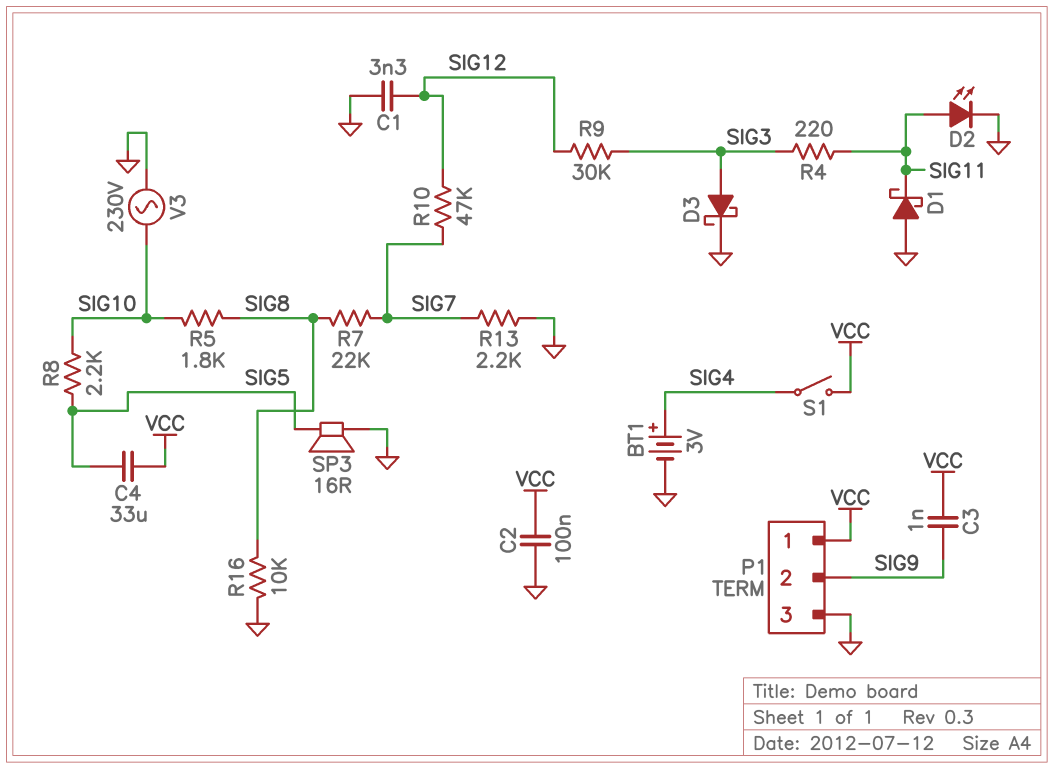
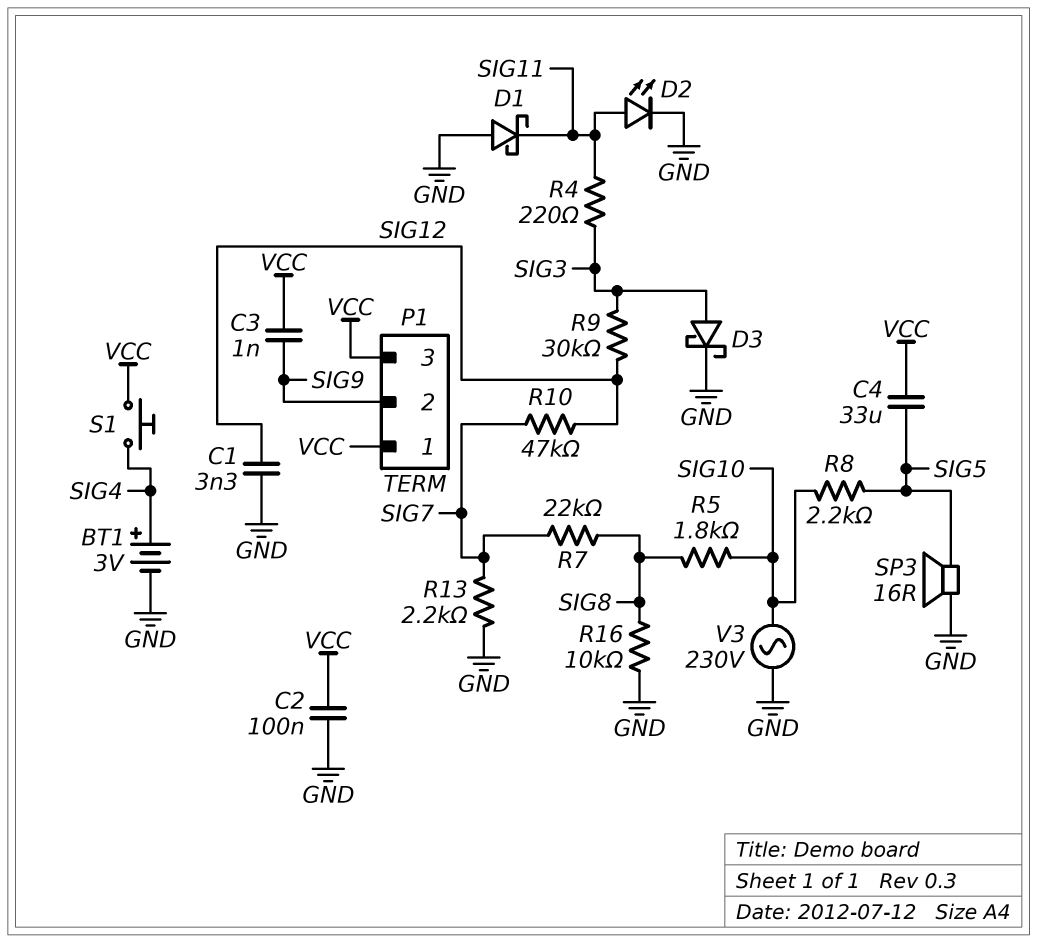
P1 pin 3: GND -> VCC
S1: switch (SIG4, VCC) -> button (SIG4, VCC)

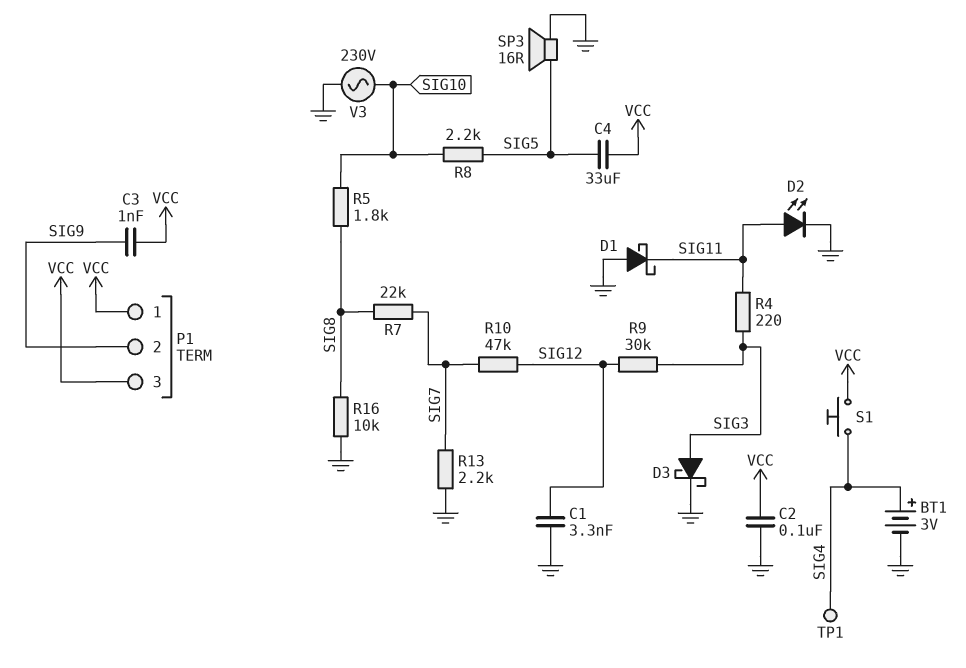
TP1: none -> test point (SIG4)

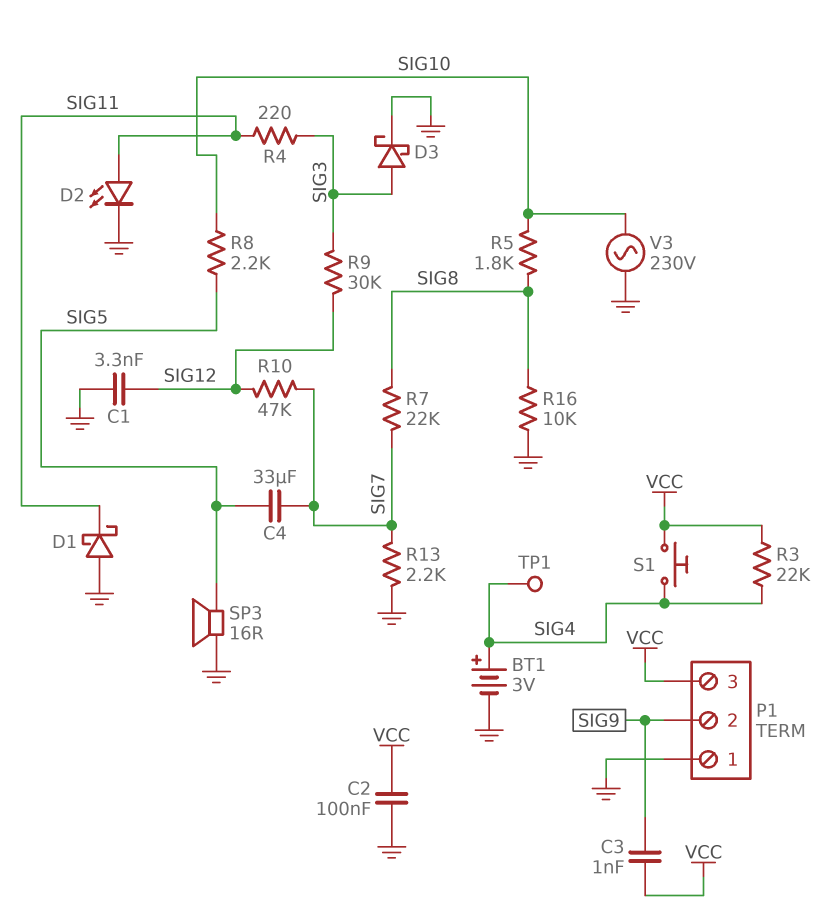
C4: 33uF (SIG5, VCC) -> 33uF (SIG5, SIG7)
P1 pin 1: VCC -> GND
R3: none -> 22k (SIG4, VCC)

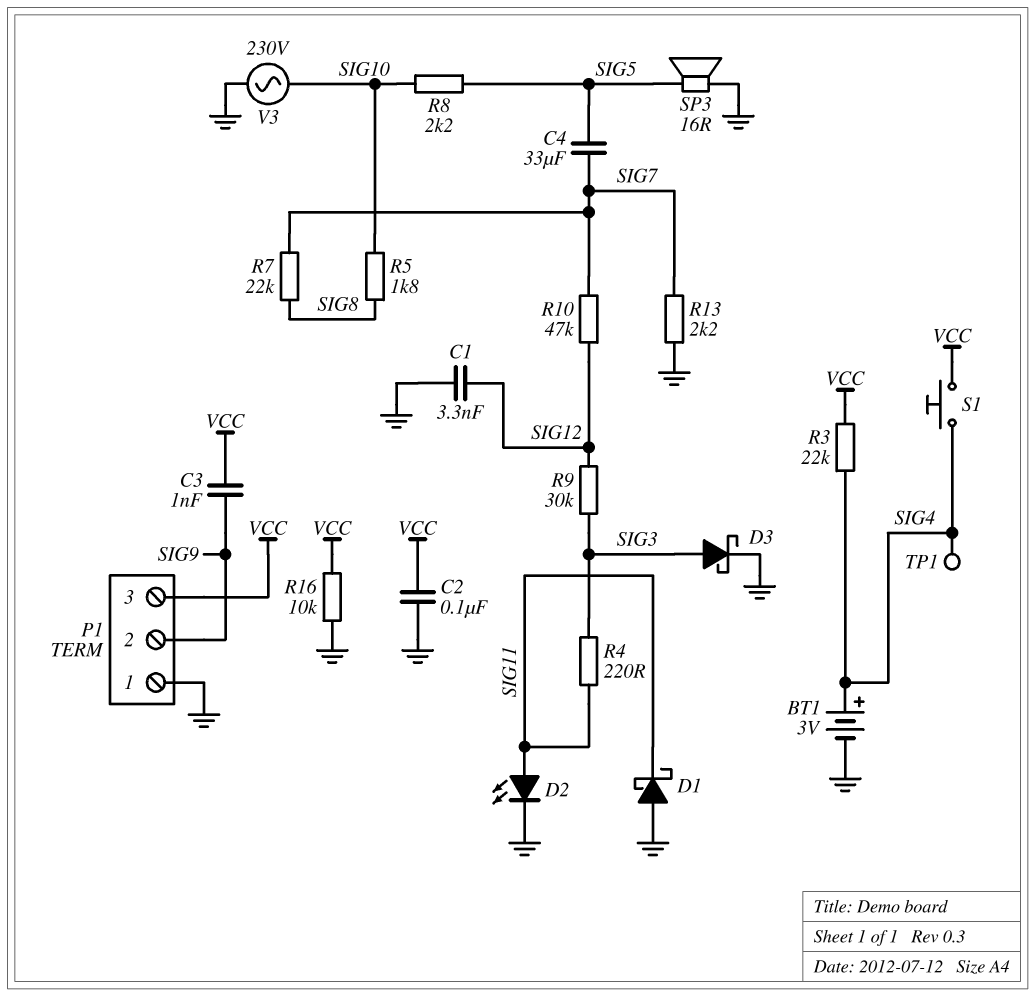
R16: 10k (GND, SIG8) -> 10k (GND, VCC)

